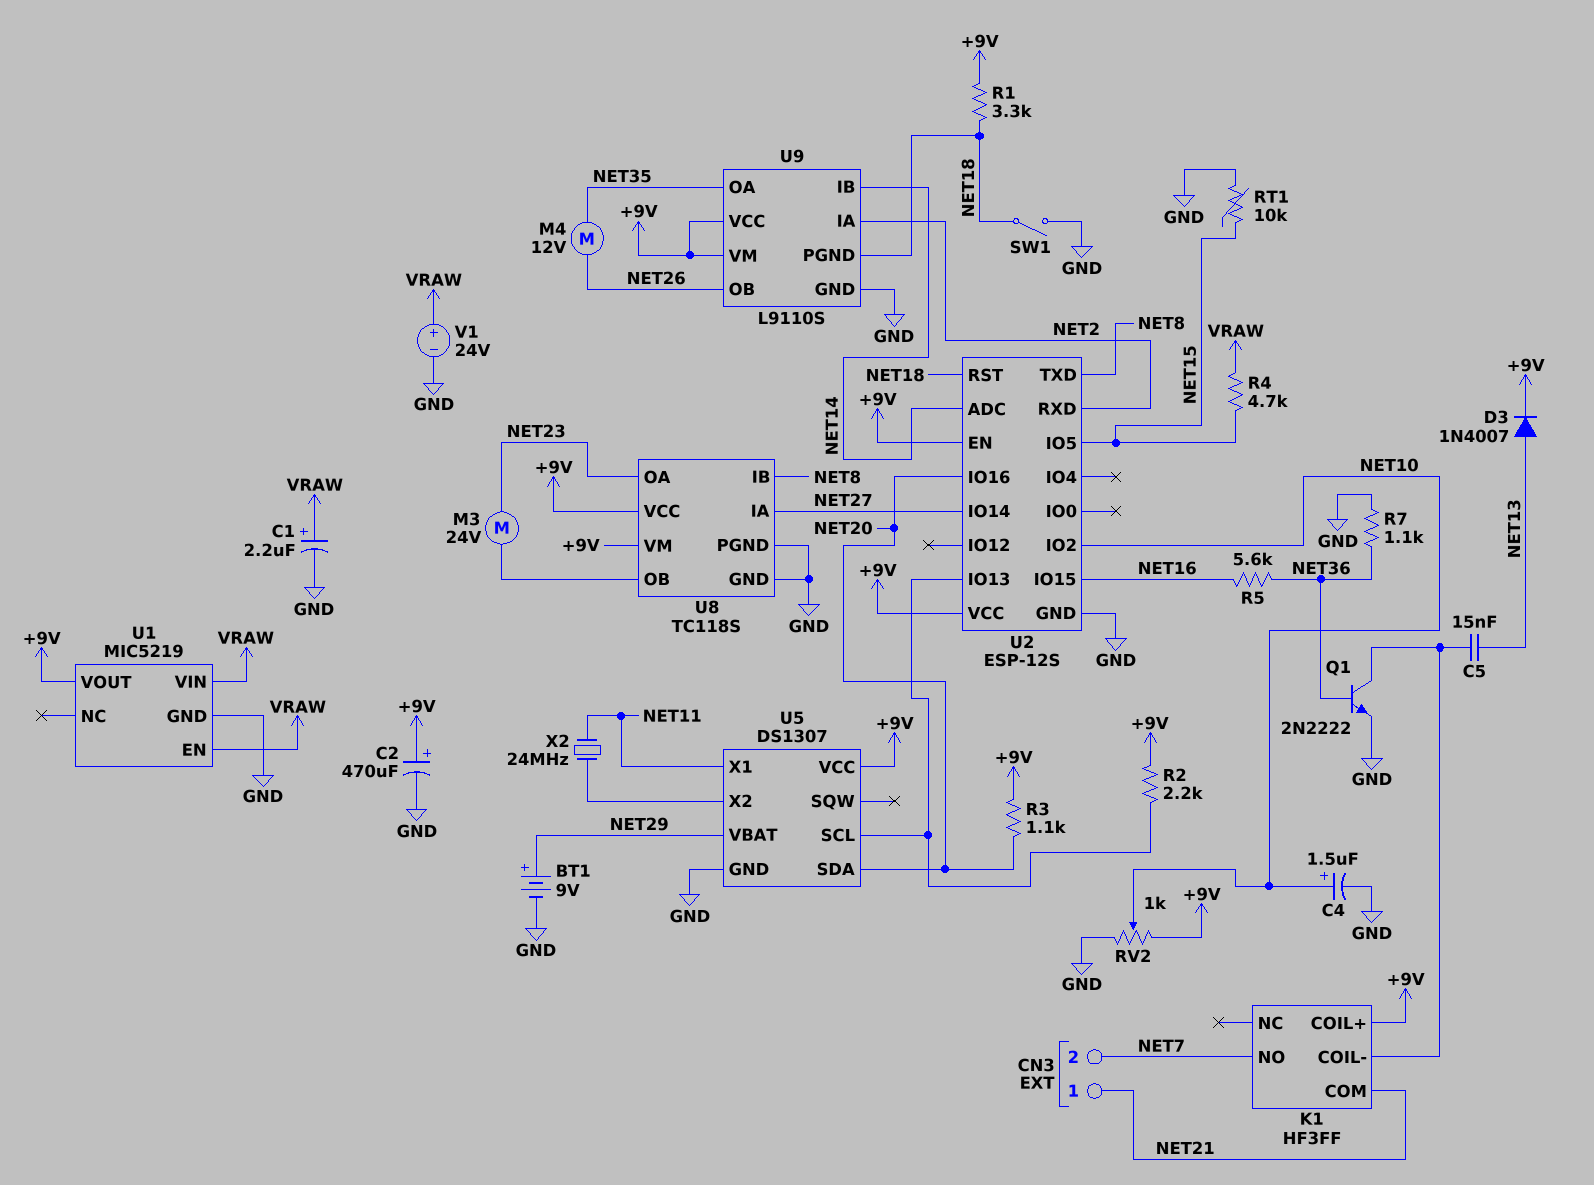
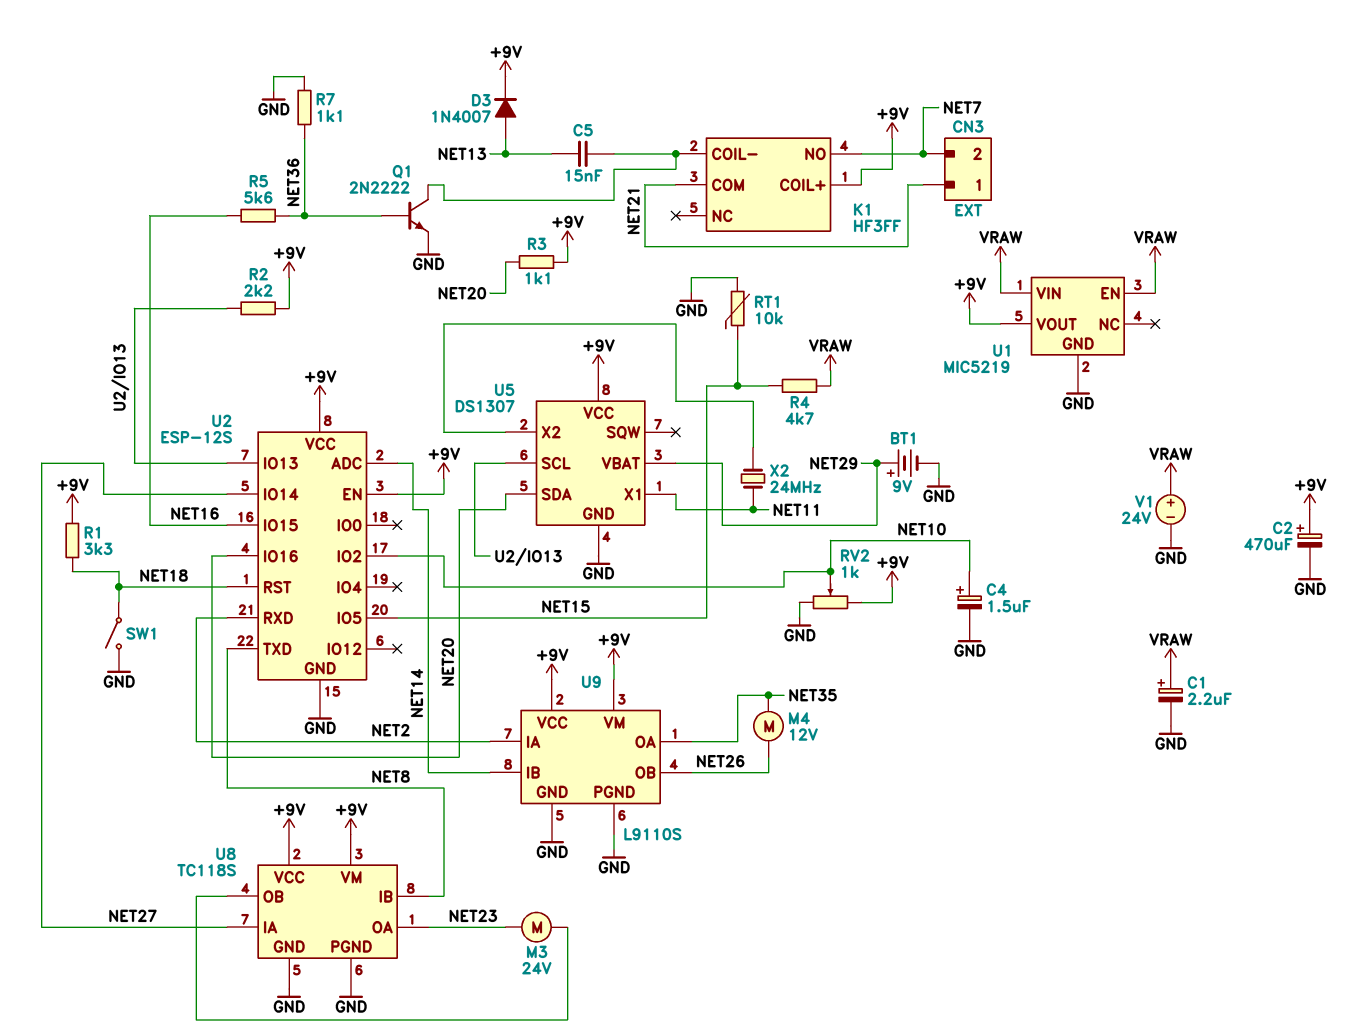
U9 pin PGND: NET18 -> GND

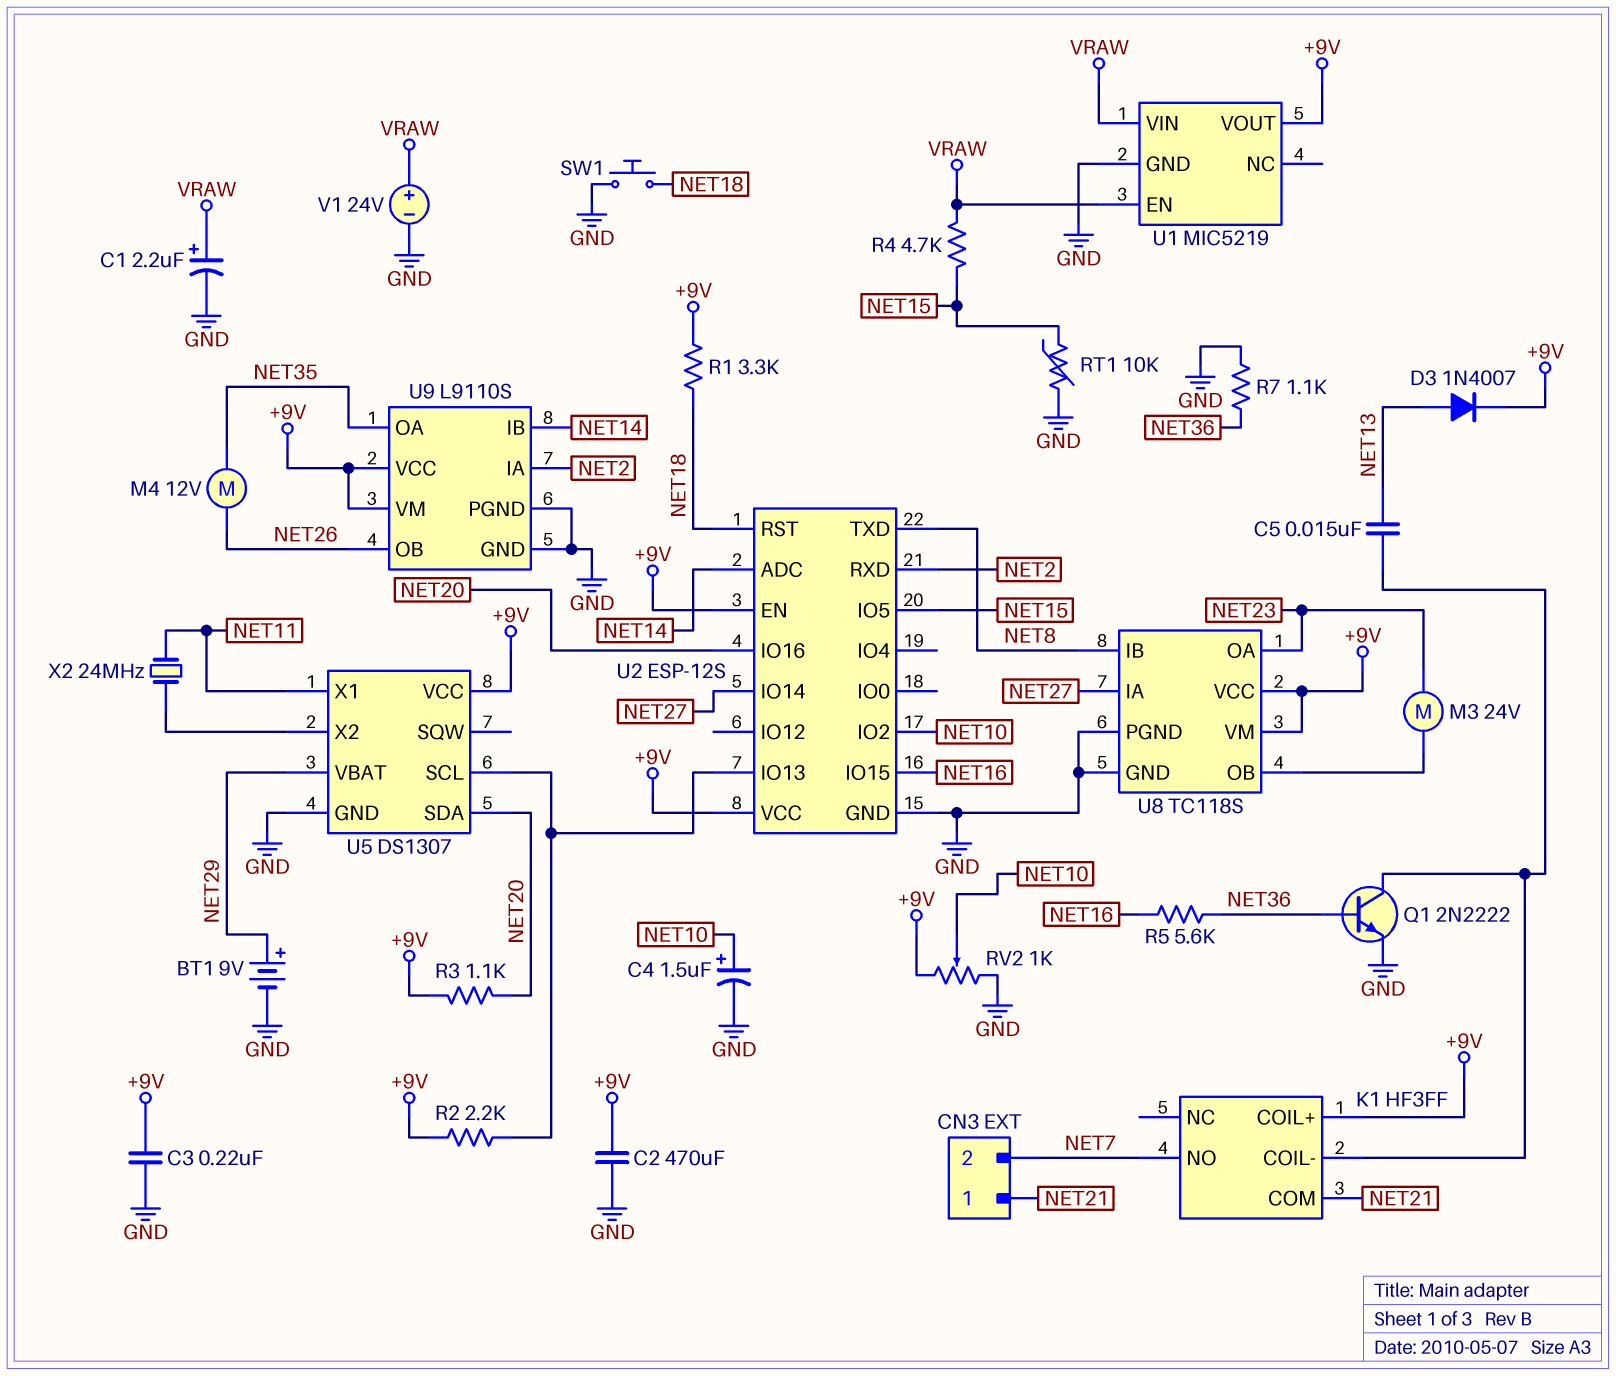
C2: 470uF (plus +9V, minus GND) -> 470uF (+9V, GND)
C3: none -> 220nF (+9V, GND)
SW1: switch (GND, NET18) -> button (GND, NET18)

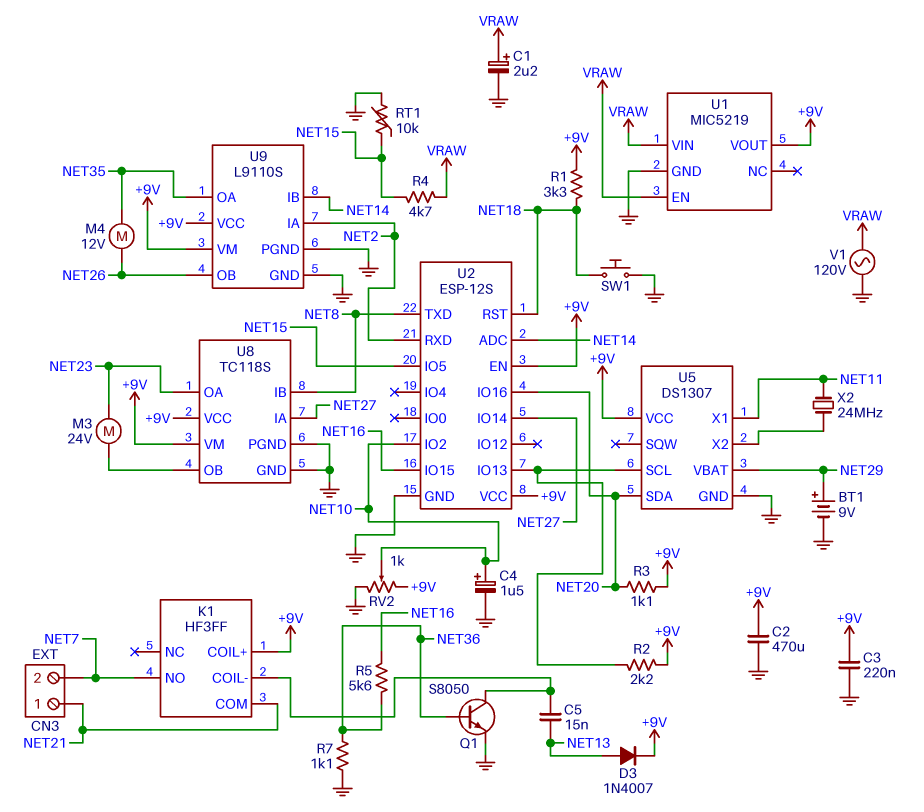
Q1: NPN 2N2222 (B NET36, C K1/COIL-, E GND) -> NPN S8050 (B NET36, C K1/COIL-, E GND)
V1: 24V (plus VRAW, minus GND) -> AC 120V (GND, VRAW)

